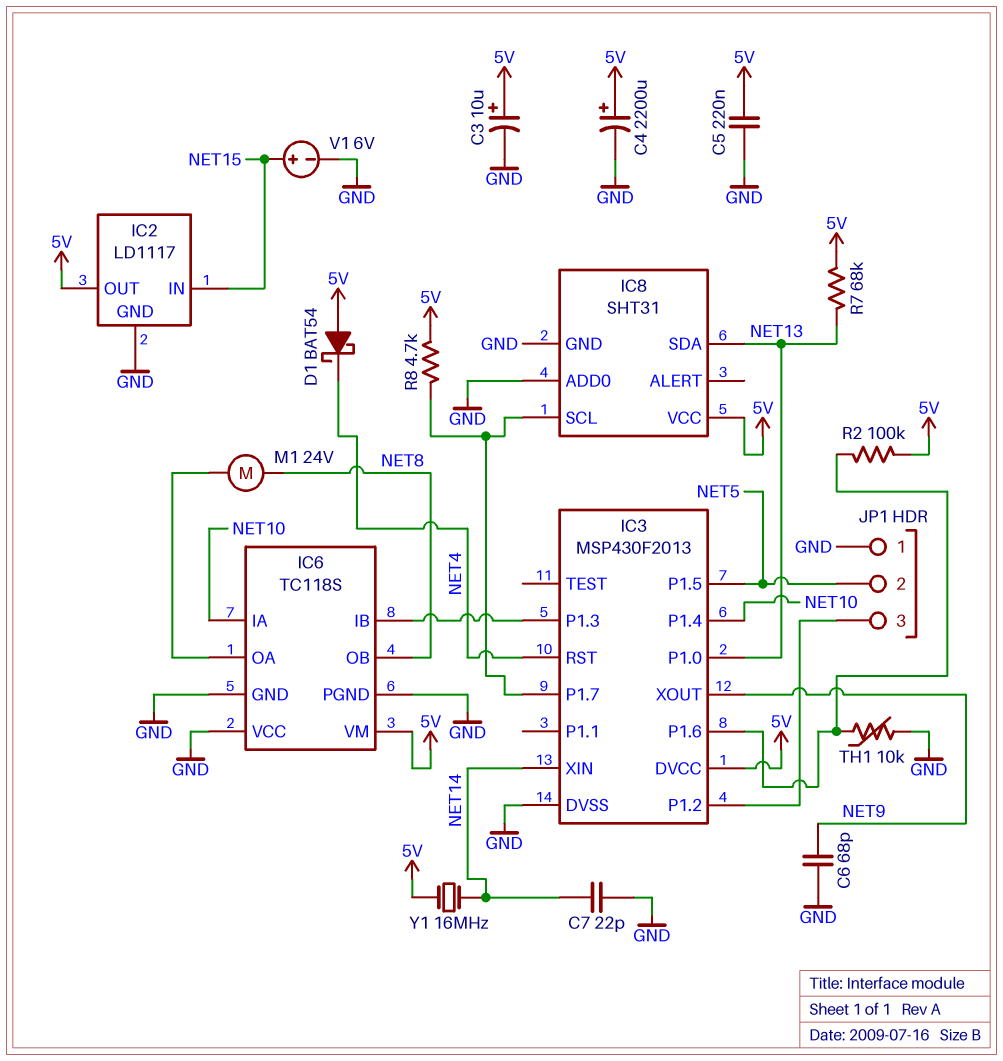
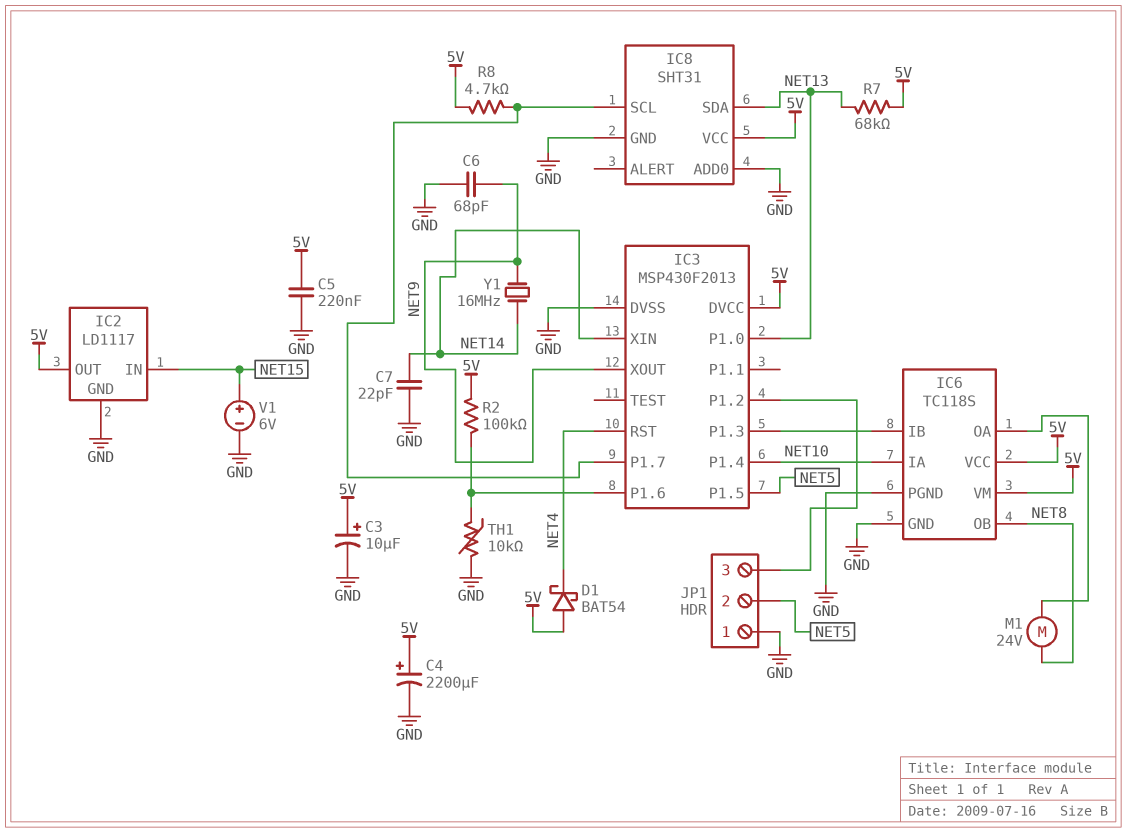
IC6 pin VCC: GND -> 5V
Y1: 16MHz (5V, NET14) -> 16MHz (NET9, NET14)

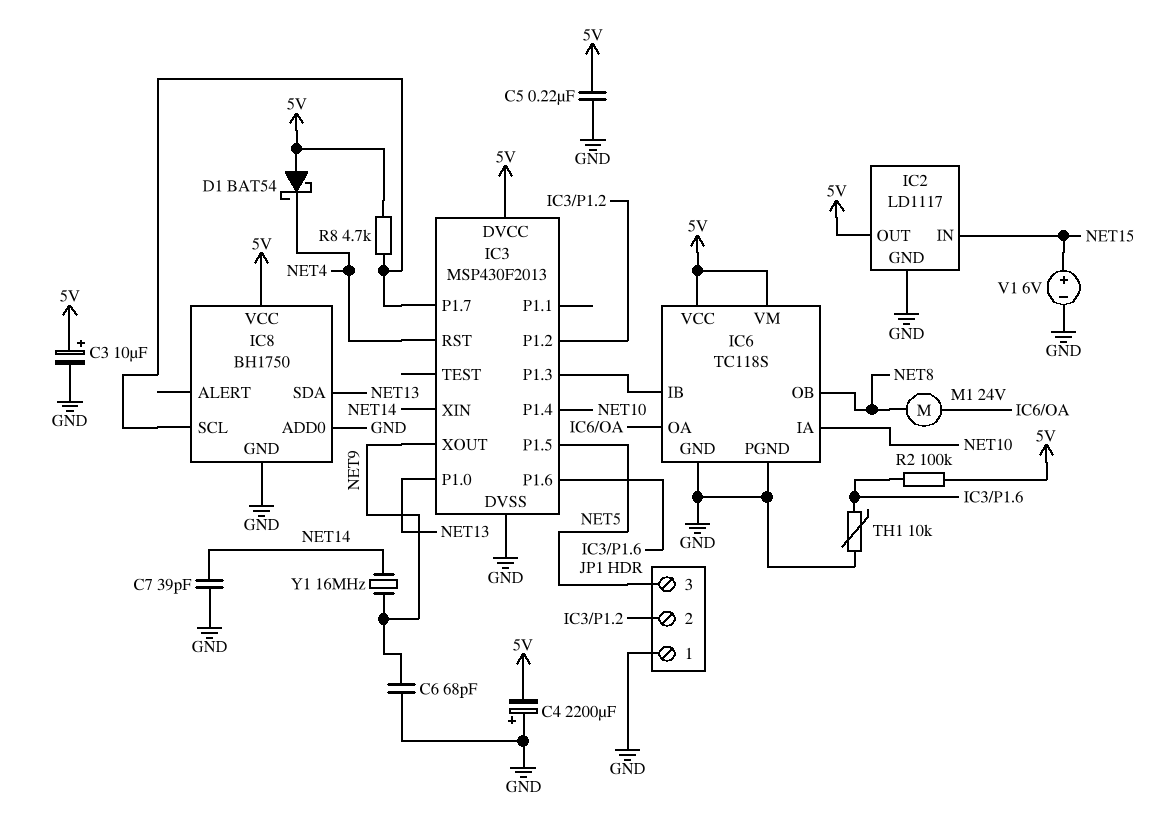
C4: 2200uF (plus 5V, minus GND) -> 2200uF (plus GND, minus 5V)
C7: 22pF (GND, NET14) -> 39pF (GND, NET14)
IC8: SHT31 -> BH1750
JP1 pin 2: NET5 -> IC3/P1.2
JP1 pin 3: IC3/P1.2 -> NET5
R7: 68k (5V, NET13) -> none

